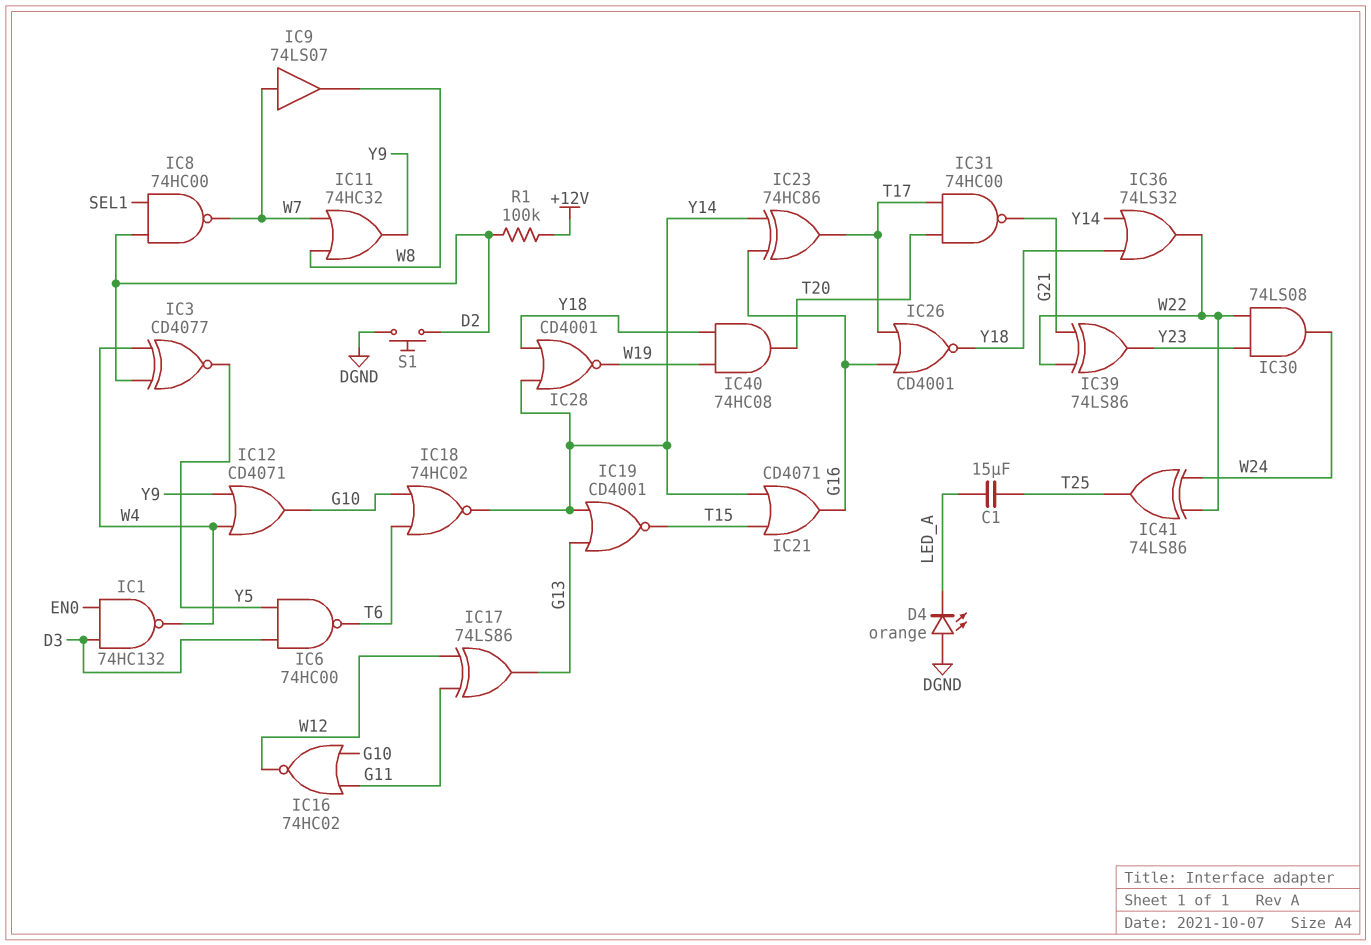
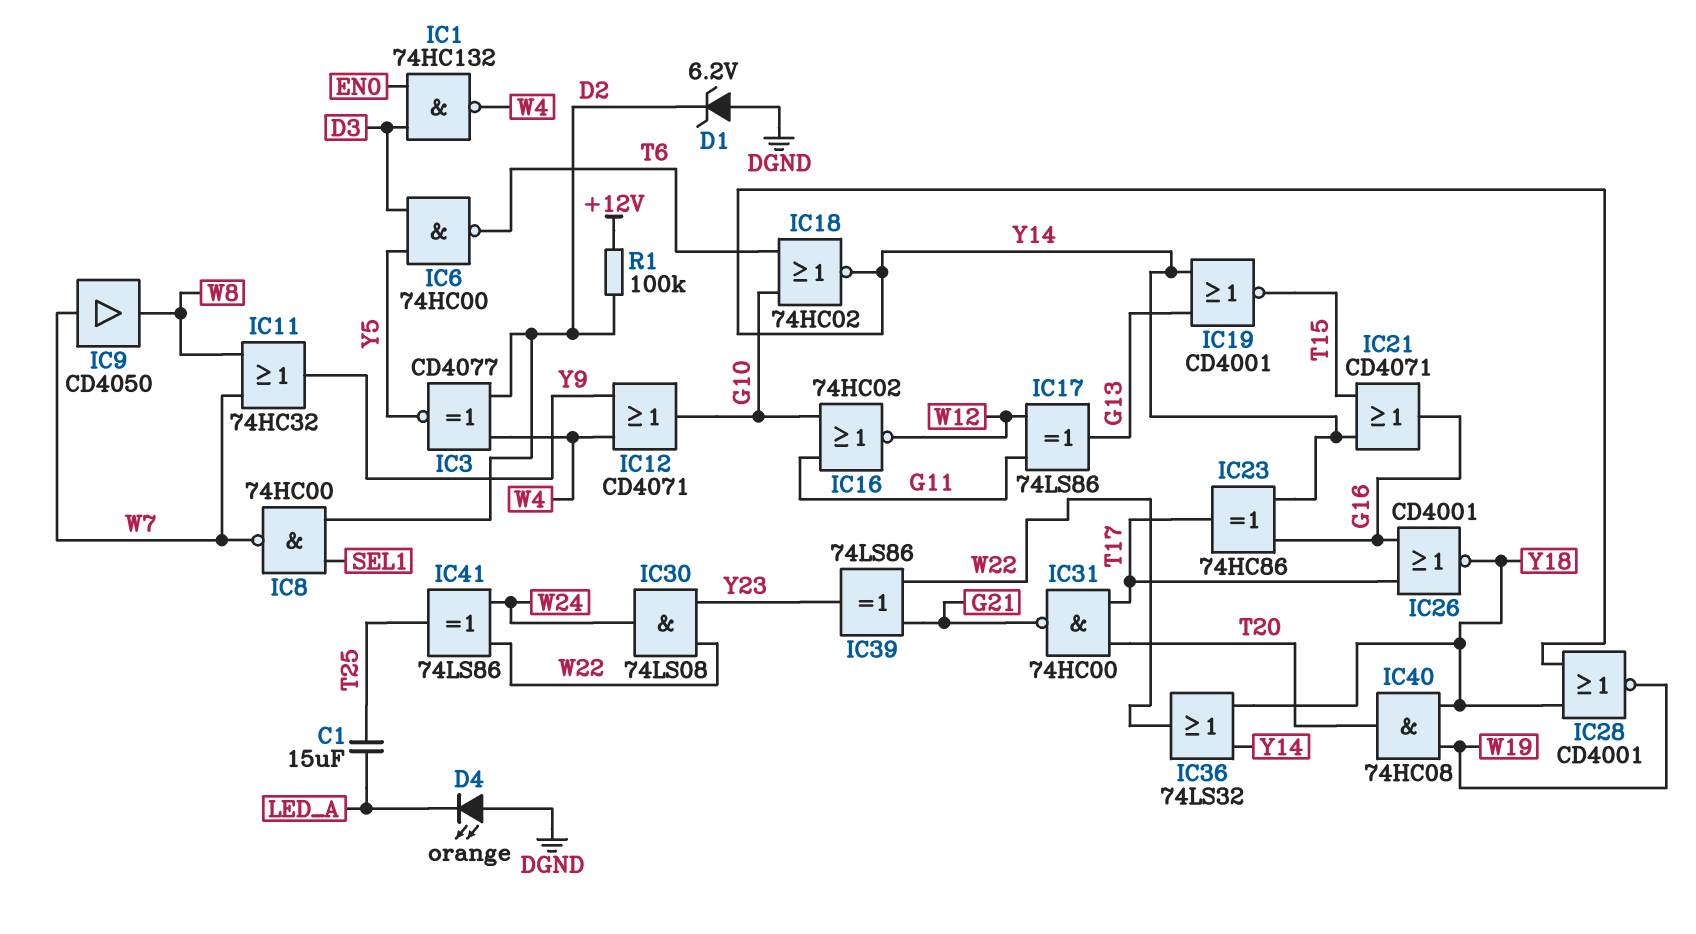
D1: none -> zener 6.2V (A DGND, K D2)
IC9: buffer 74LS07 (in W7, out W8) -> buffer CD4050 (in W7, out W8)
S1: button (D2, DGND) -> none

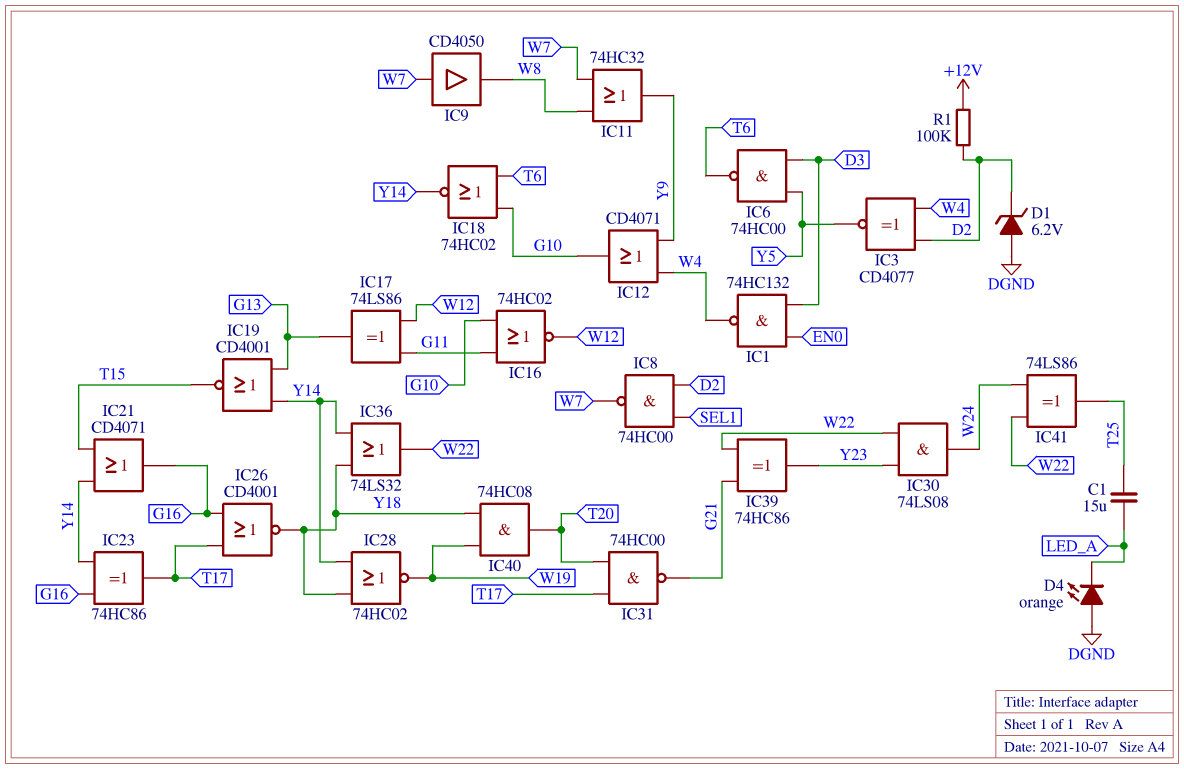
IC28: NOR CD4001 (in Y14, in Y18, out W19) -> NOR 74HC02 (in Y14, in Y18, out W19)
IC39: XOR 74LS86 (in G21, in W22, out Y23) -> XOR 74HC86 (in G21, in W22, out Y23)

